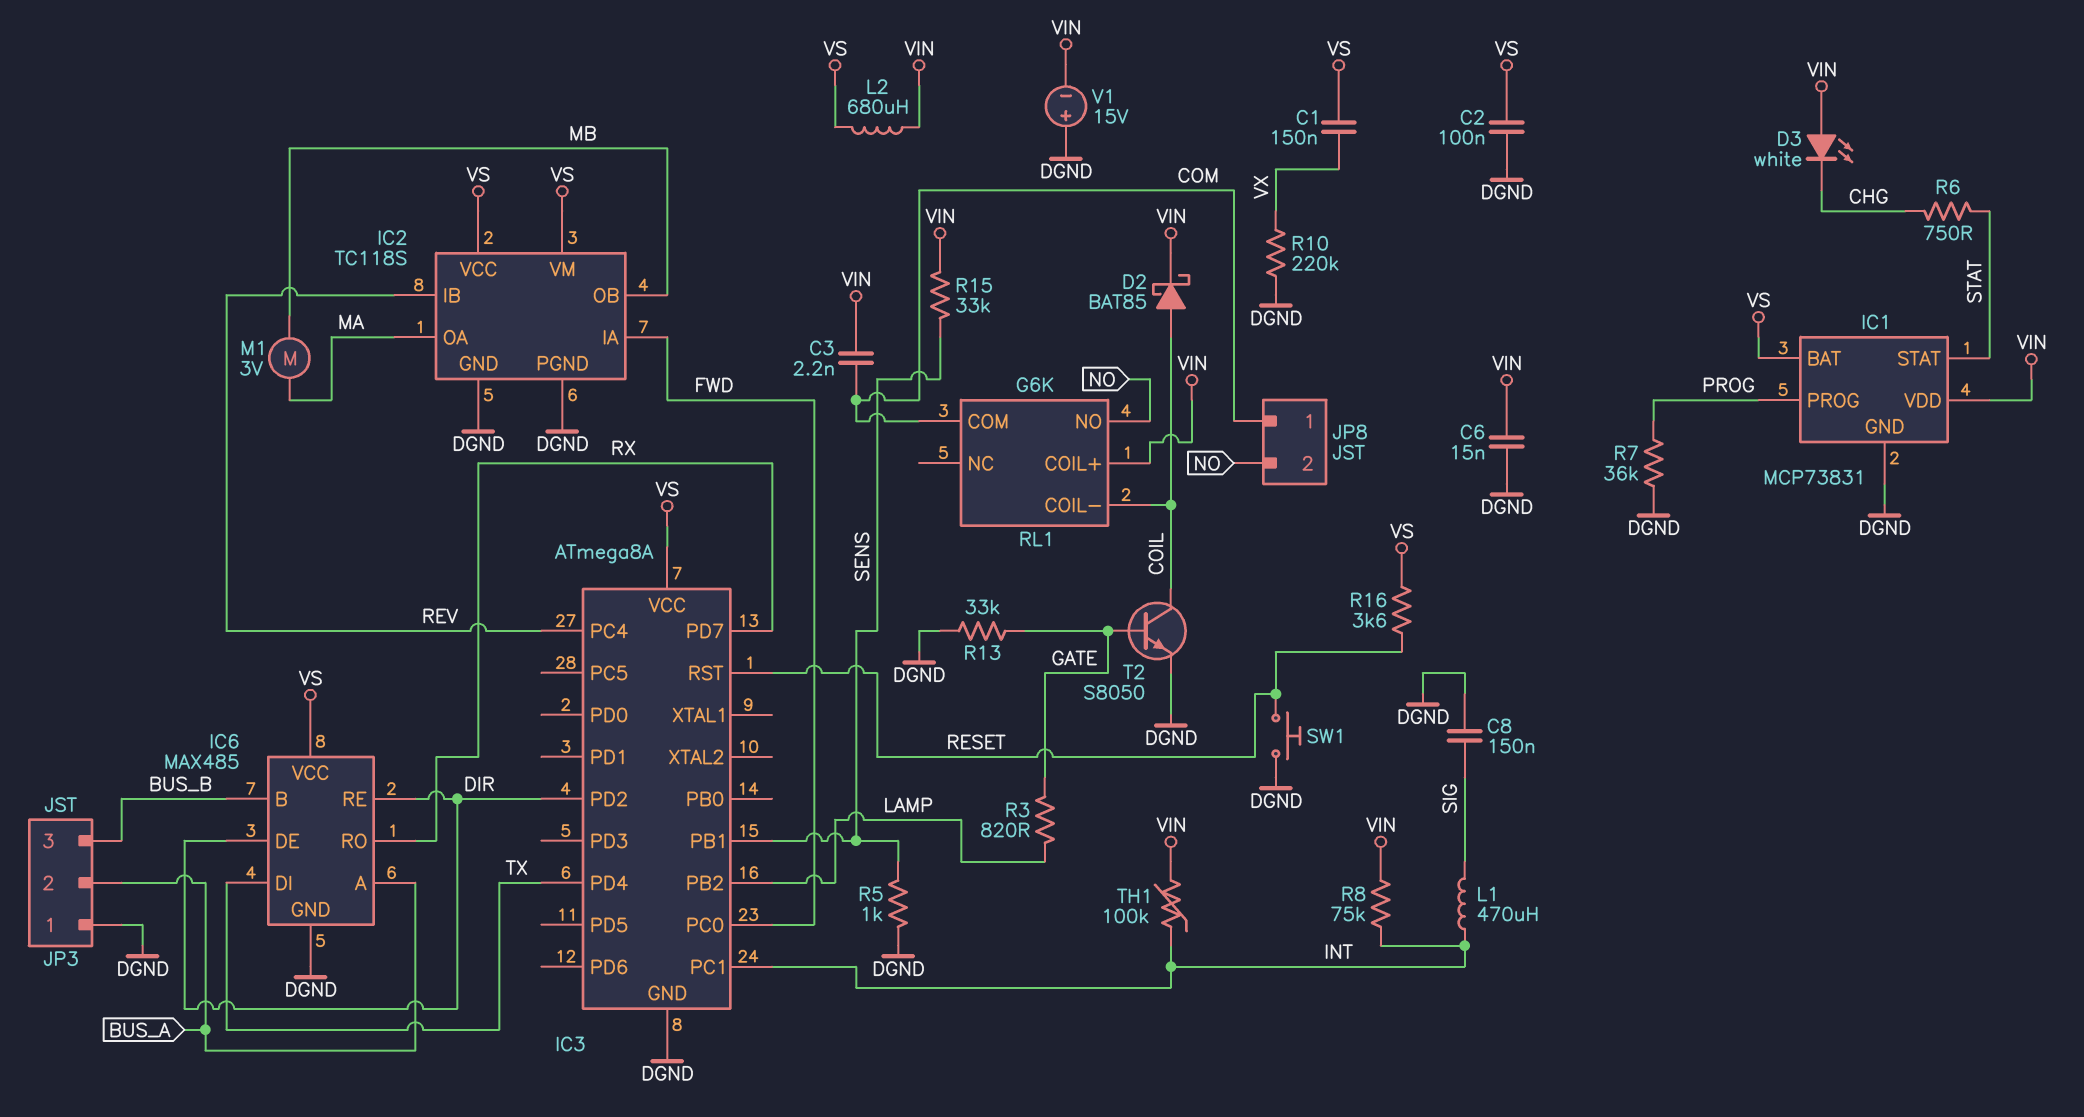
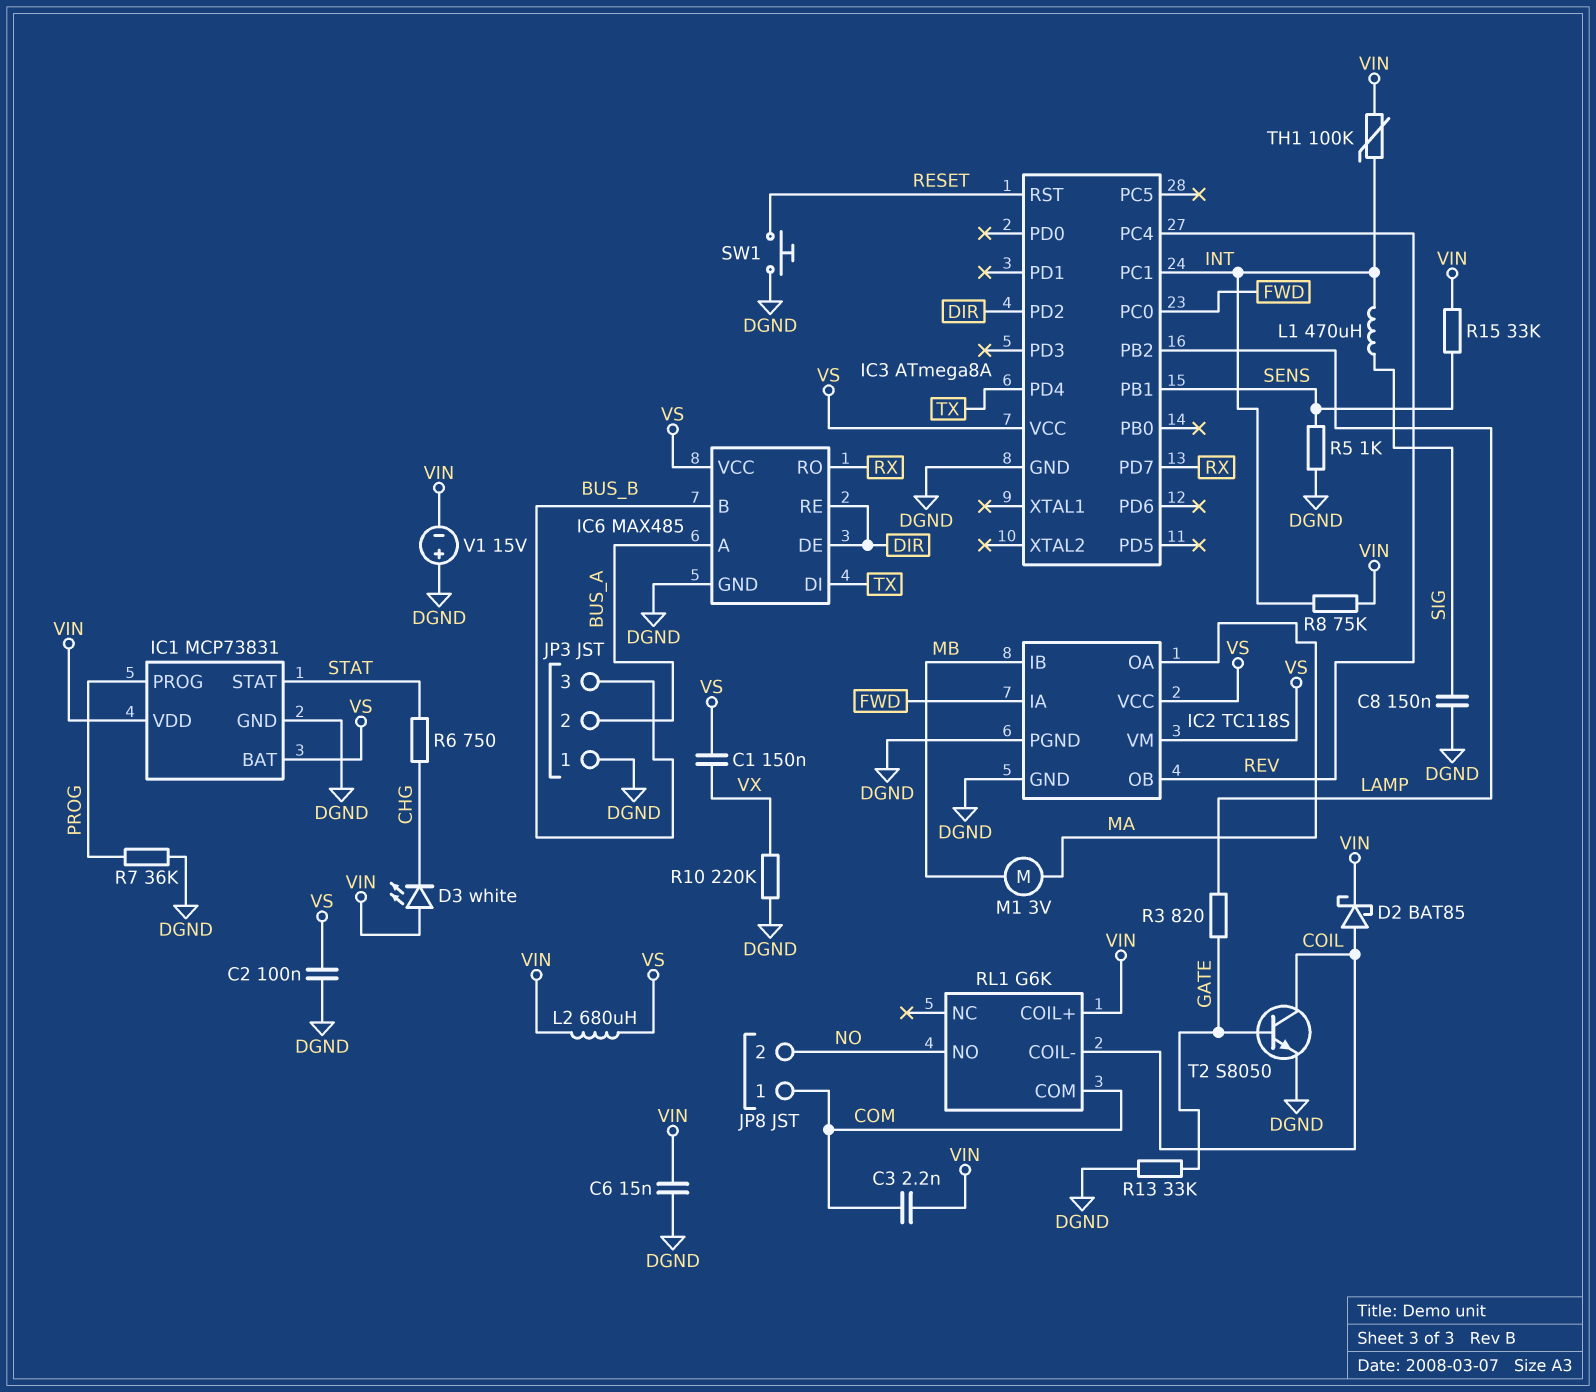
IC2 pin IB: REV -> MB
IC2 pin OB: MB -> REV
R16: 3.6k (RESET, VS) -> none

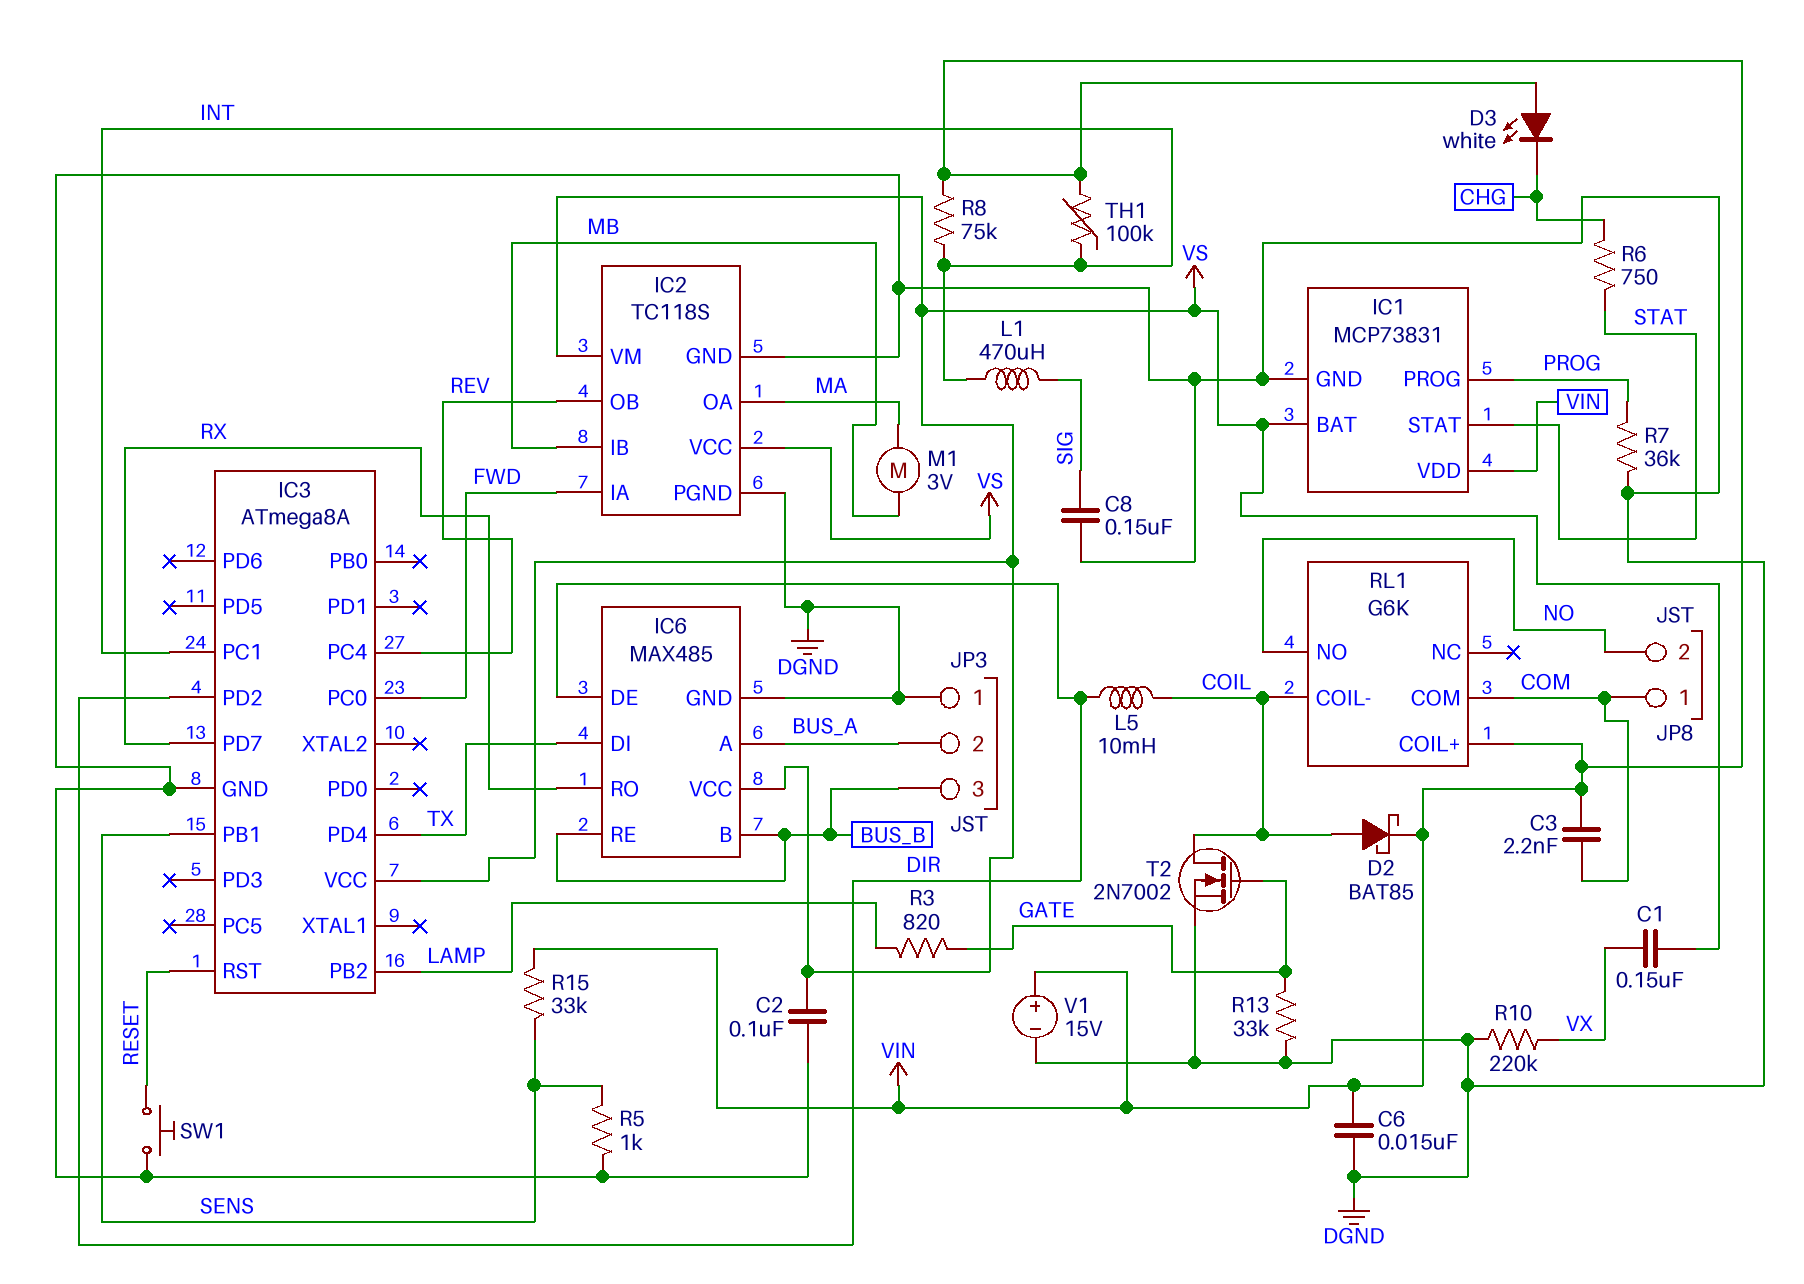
IC6 pin RE: DIR -> BUS_B
L2: 680uH (VIN, VS) -> none
L5: none -> 10mH (COIL, DIR)
T2: NPN S8050 (B GATE, C COIL, E DGND) -> NMOS 2N7002 (G GATE, D COIL, S DGND)
V1: 15V (plus DGND, minus VIN) -> 15V (plus VIN, minus DGND)

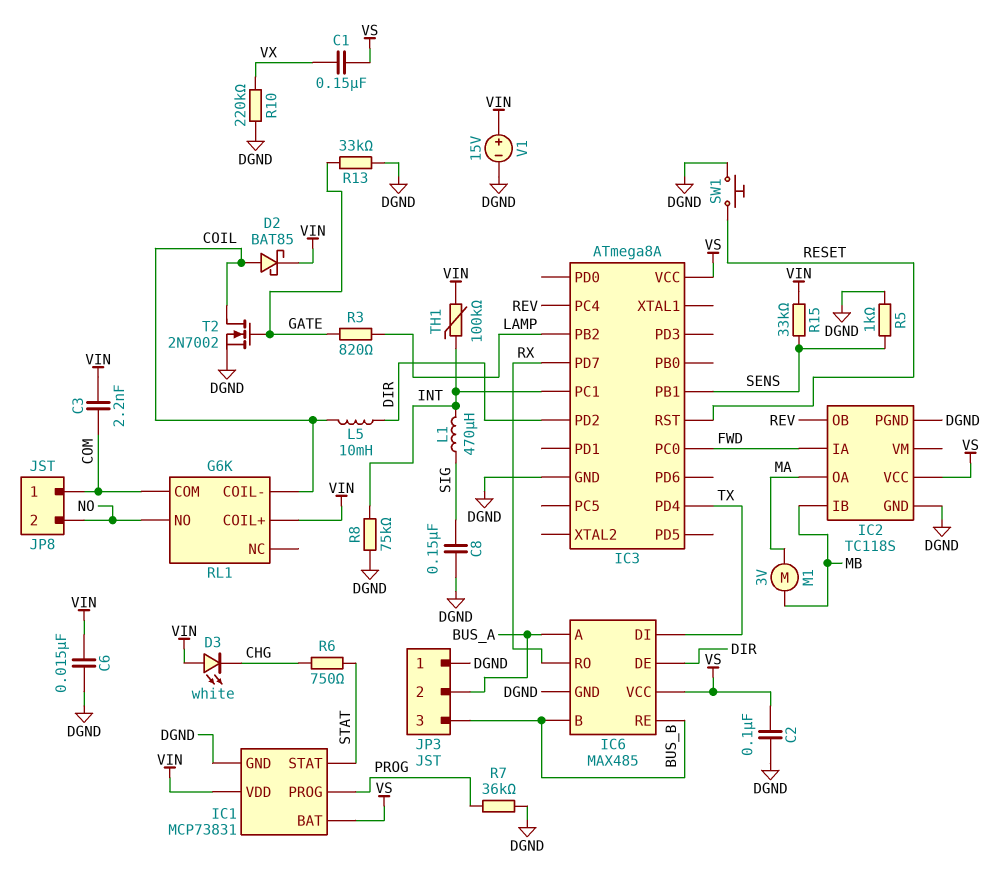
IC2 pin VM: VS -> none
R8: 75k (INT, VIN) -> 75k (DGND, INT)

